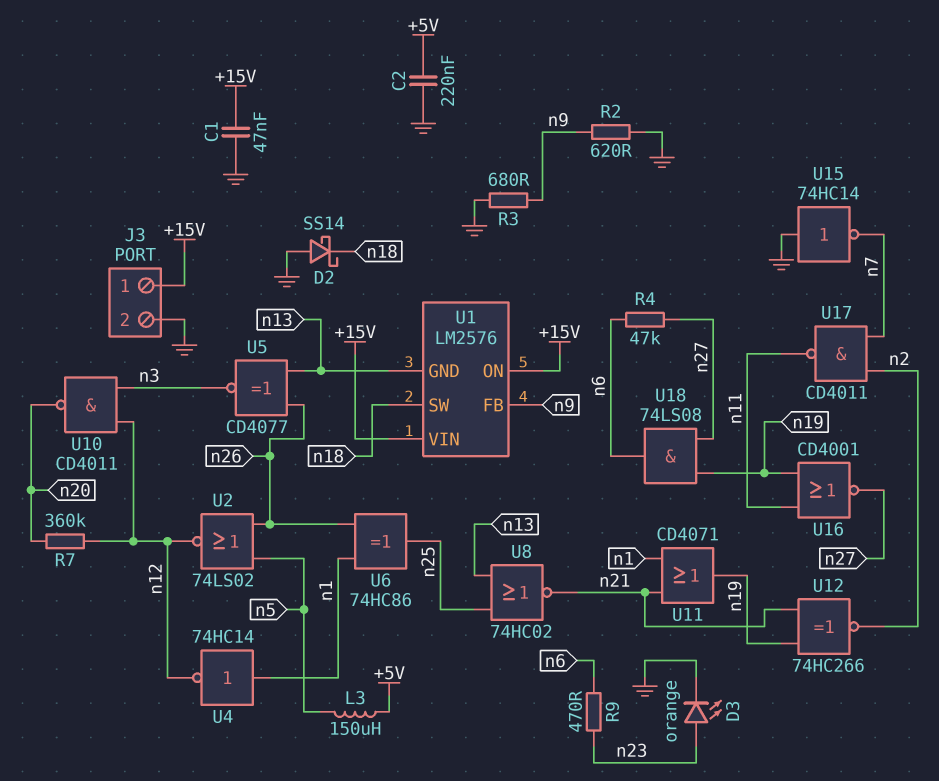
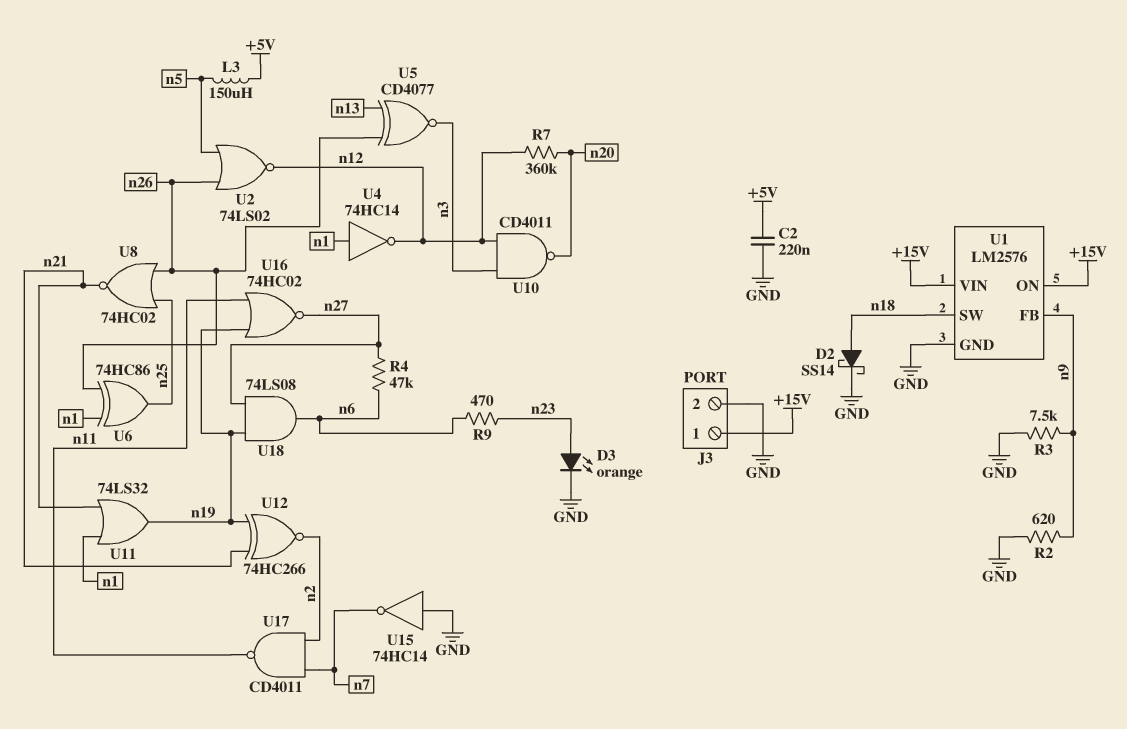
C1: 47nF (+15V, GND) -> none
D2: schottky SS14 (A GND, K n18) -> schottky SS14 (A n18, K GND)
R3: 680 (GND, n9) -> 7.5k (GND, n9)
U1 pin GND: n13 -> GND
U8: NOR 74HC02 (in n13, in n25, out n21) -> NOR 74HC02 (in n25, in n26, out n21)
U11: OR CD4071 (in n1, in n21, out n19) -> OR 74LS32 (in n1, in n21, out n19)
U16: NOR CD4001 (in n11, in n19, out n27) -> NOR 74HC02 (in n11, in n19, out n27)

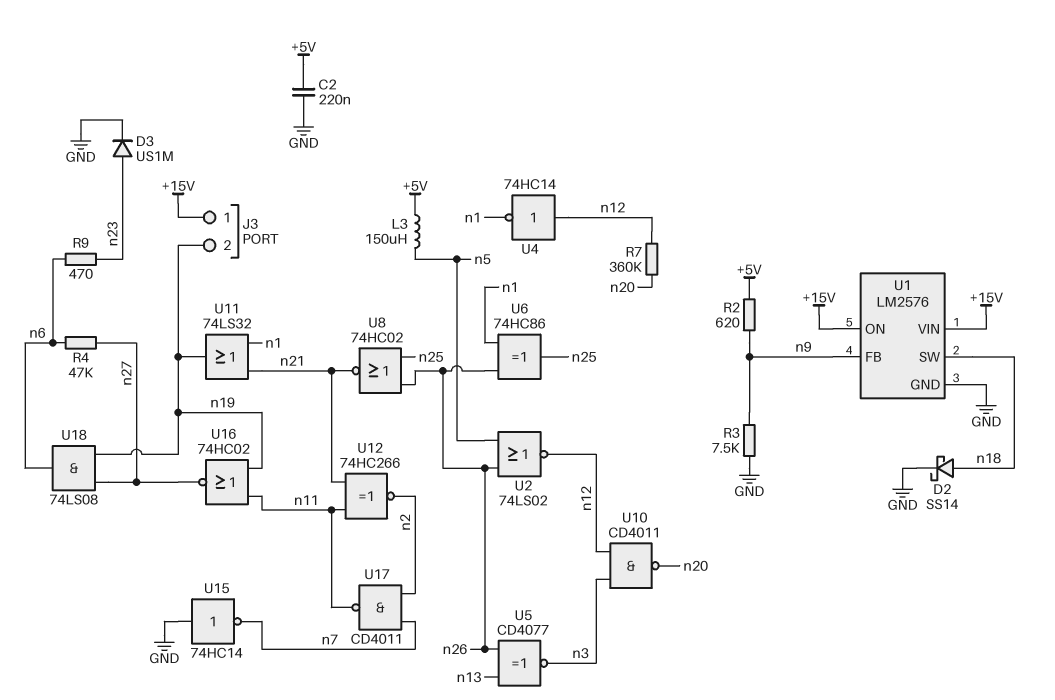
D3: LED orange (A n23, K GND) -> diode US1M (A n23, K GND)
J3 pin 2: GND -> n19
R2: 620 (GND, n9) -> 620 (+5V, n9)
U4: NOT 74HC14 (in n1, out n12) -> NOT 74HC14 (in n12, out n1)
U12: XNOR 74HC266 (in n19, in n21, out n2) -> XNOR 74HC266 (in n11, in n21, out n2)

